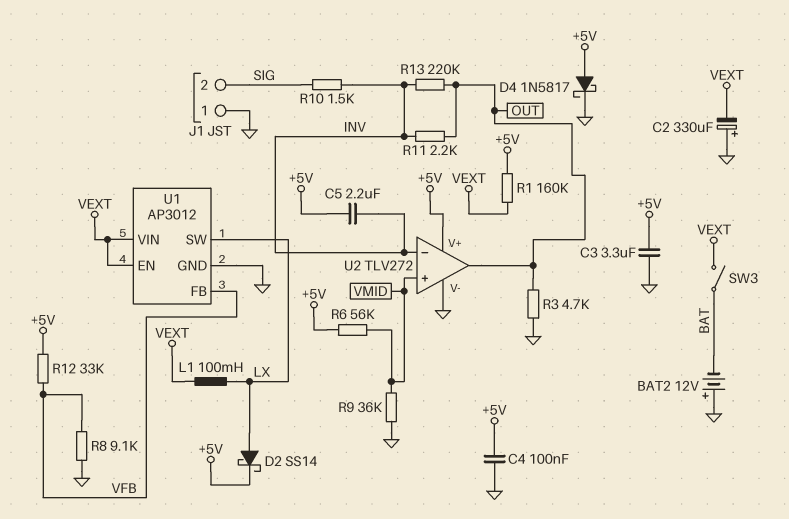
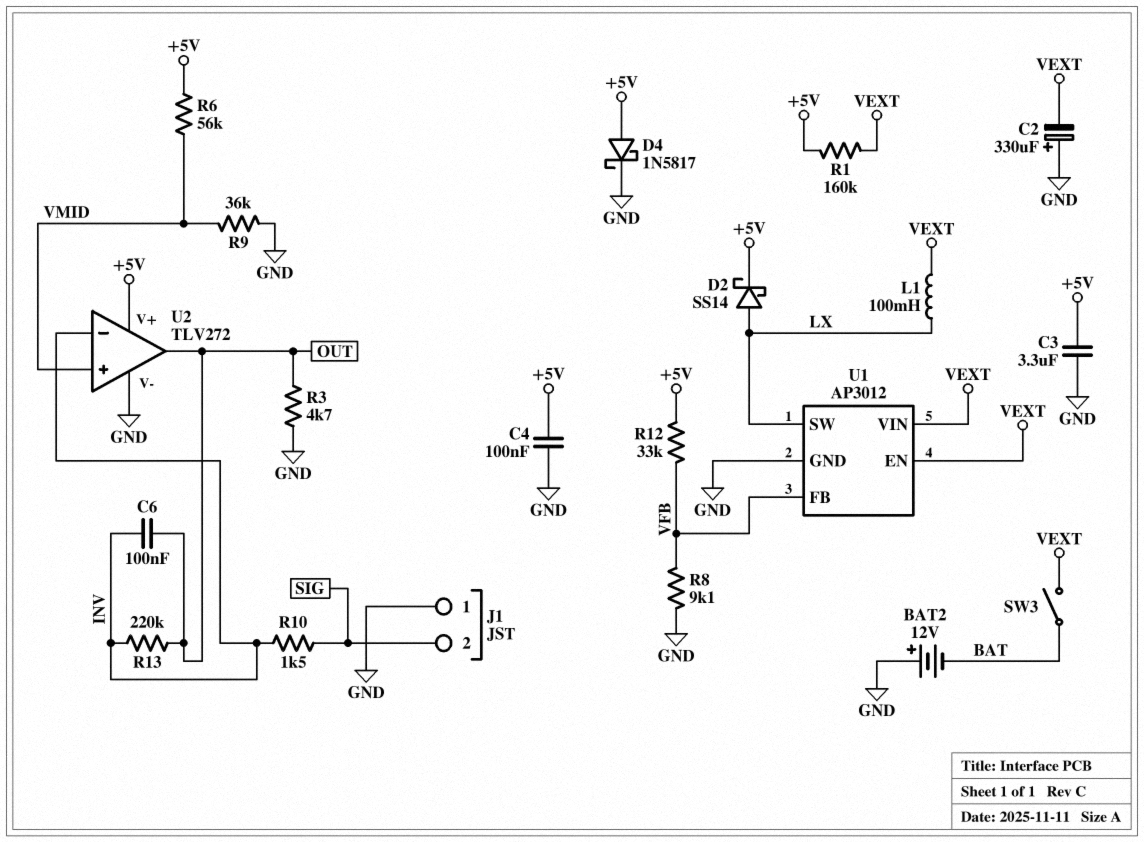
C5: 2.2uF (+5V, INV) -> none
C6: none -> 100nF (INV, OUT)
R11: 2.2k (INV, OUT) -> none

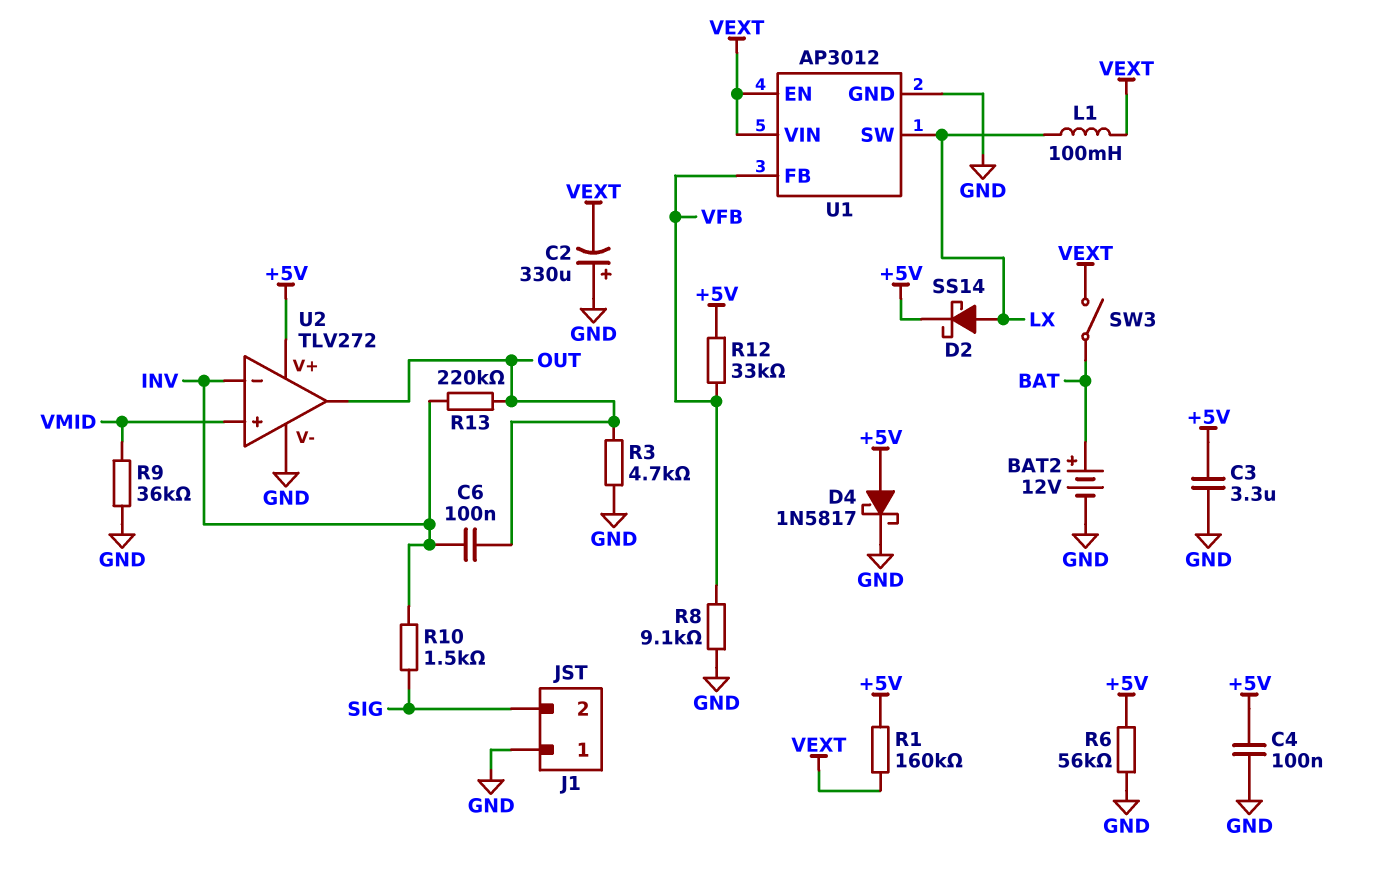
BAT2: 12V (plus GND, minus BAT) -> 12V (plus BAT, minus GND)
R6: 56k (+5V, VMID) -> 56k (+5V, GND)

